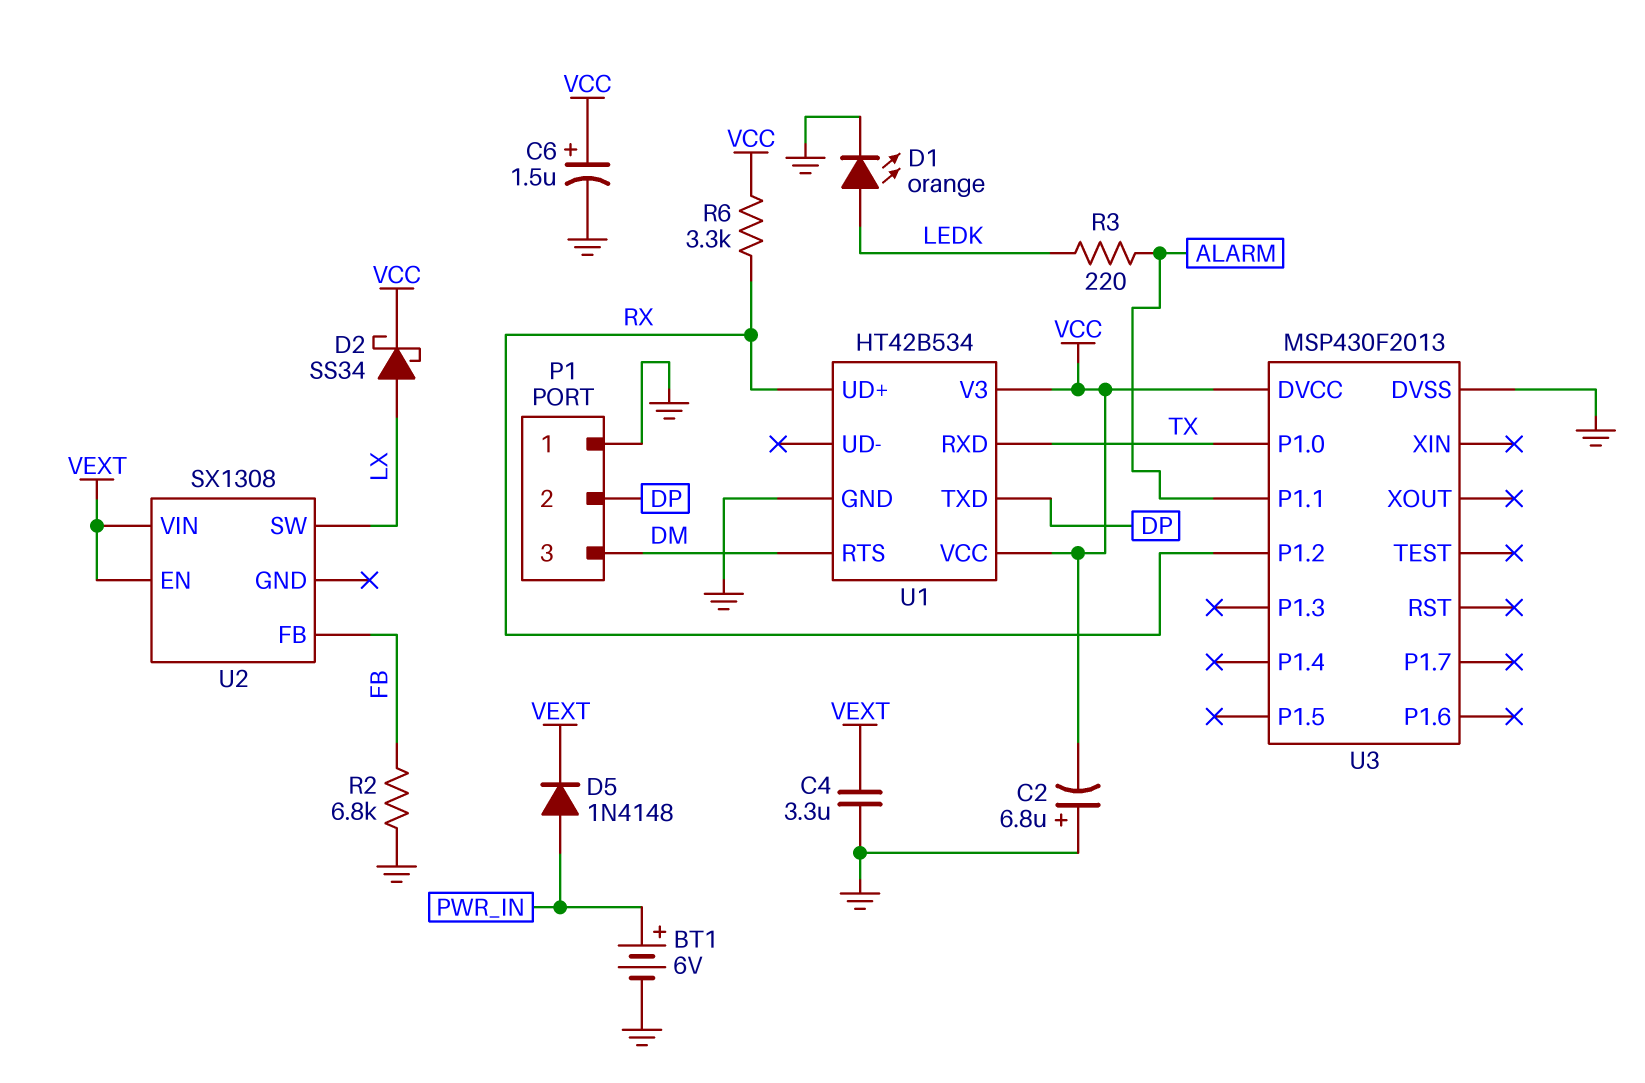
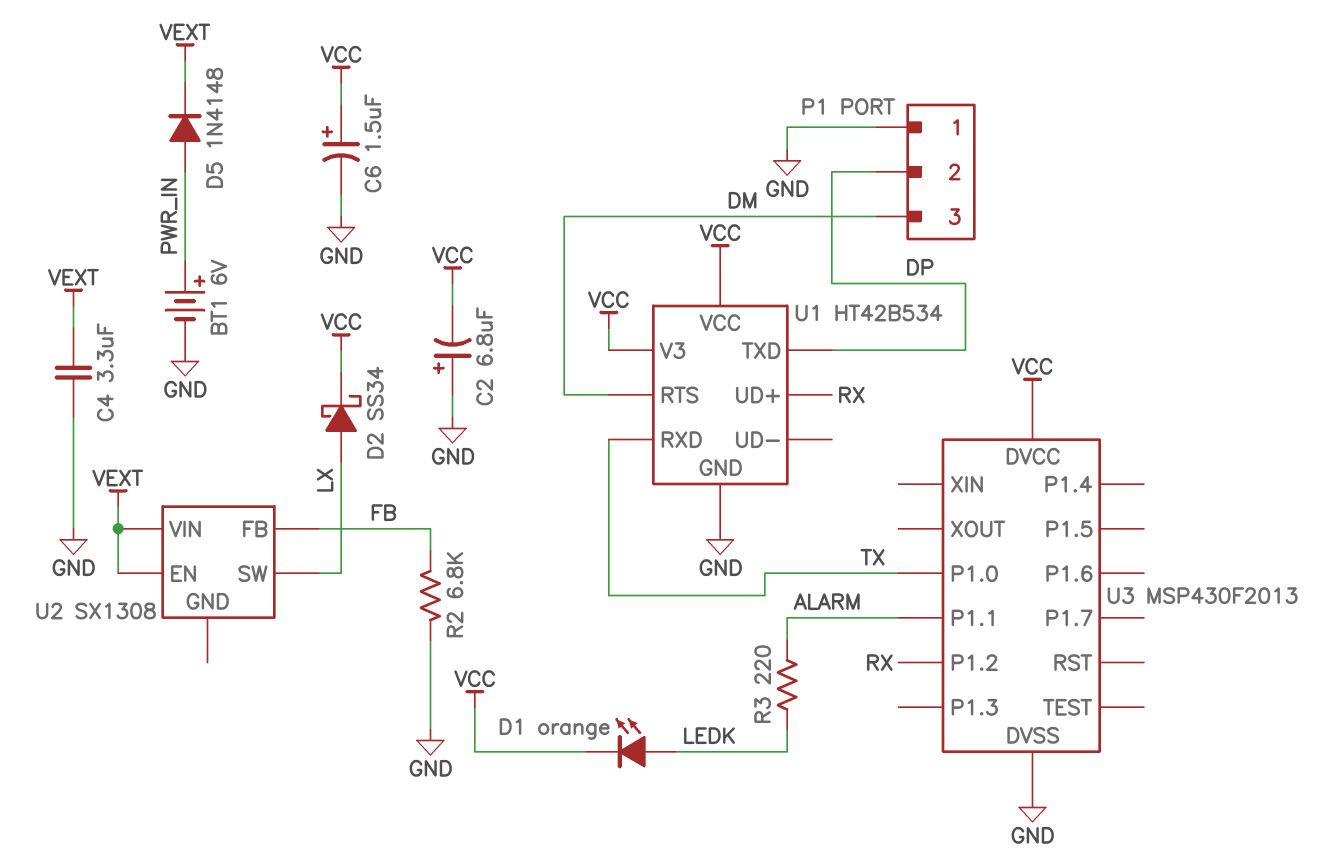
D1: LED orange (A LEDK, K GND) -> LED orange (A LEDK, K VCC)
R6: 3.3k (RX, VCC) -> none

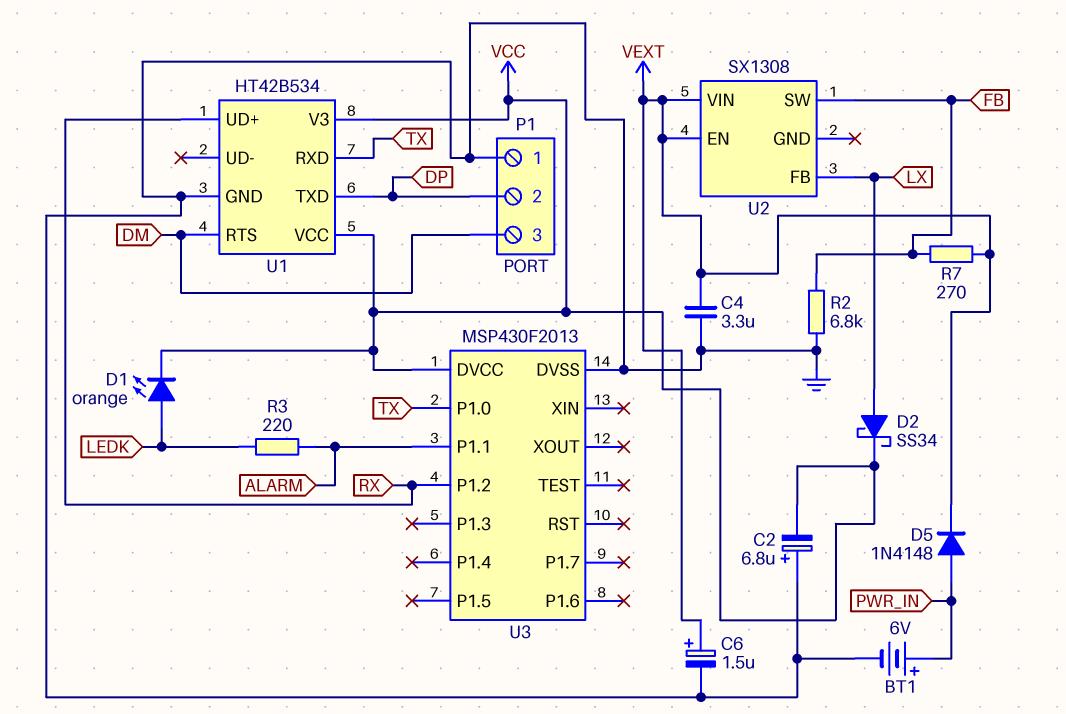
C6: 1.5uF (plus VCC, minus GND) -> 1.5uF (plus VEXT, minus GND)
R7: none -> 270 (FB, VEXT)
U2 pin FB: FB -> LX
U2 pin SW: LX -> FB

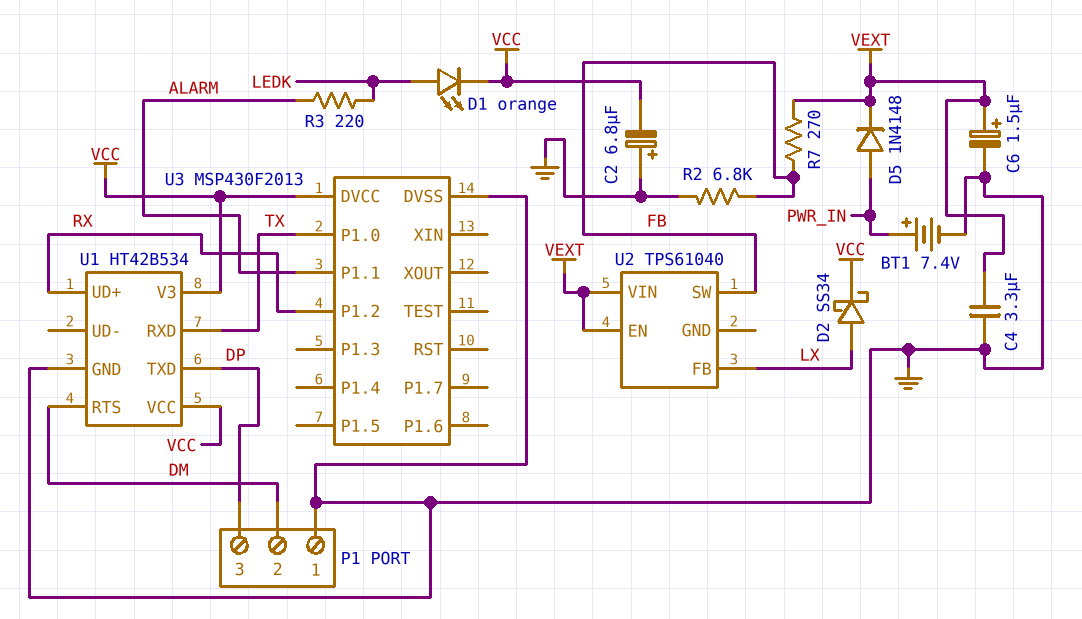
BT1: 6V (plus PWR_IN, minus GND) -> 7.4V (plus PWR_IN, minus GND)
P1 pin 2: DP -> DM
P1 pin 3: DM -> DP
U2: SX1308 -> TPS61040

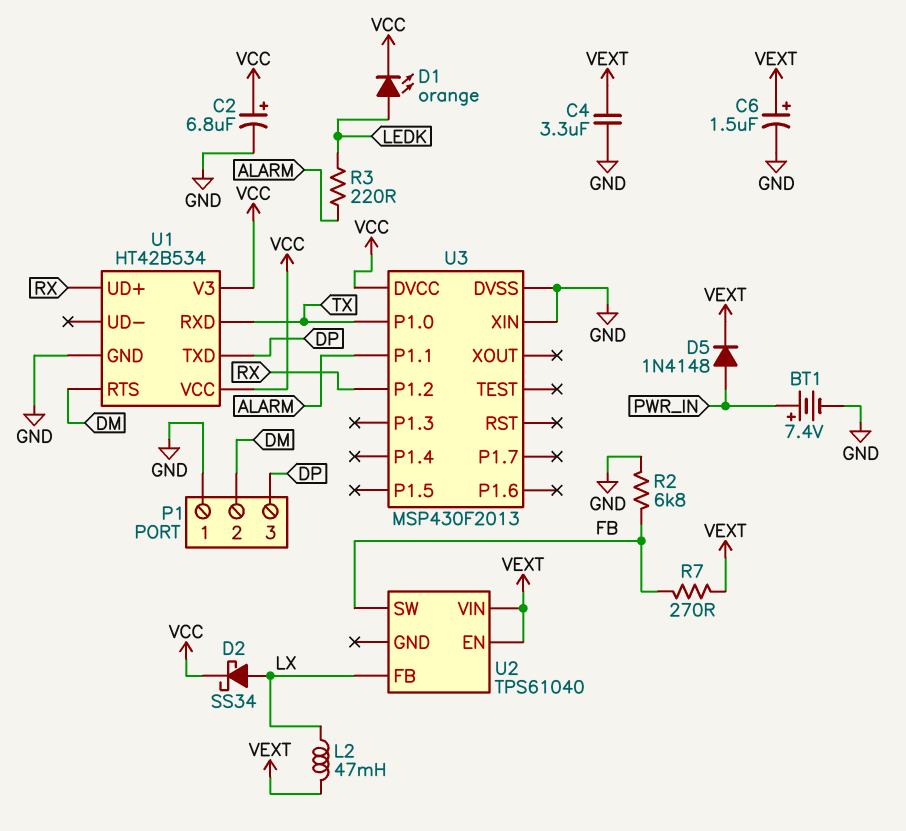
C2: 6.8uF (plus GND, minus VCC) -> 6.8uF (plus VCC, minus GND)
L2: none -> 47mH (LX, VEXT)
U3 pin XIN: none -> GND

